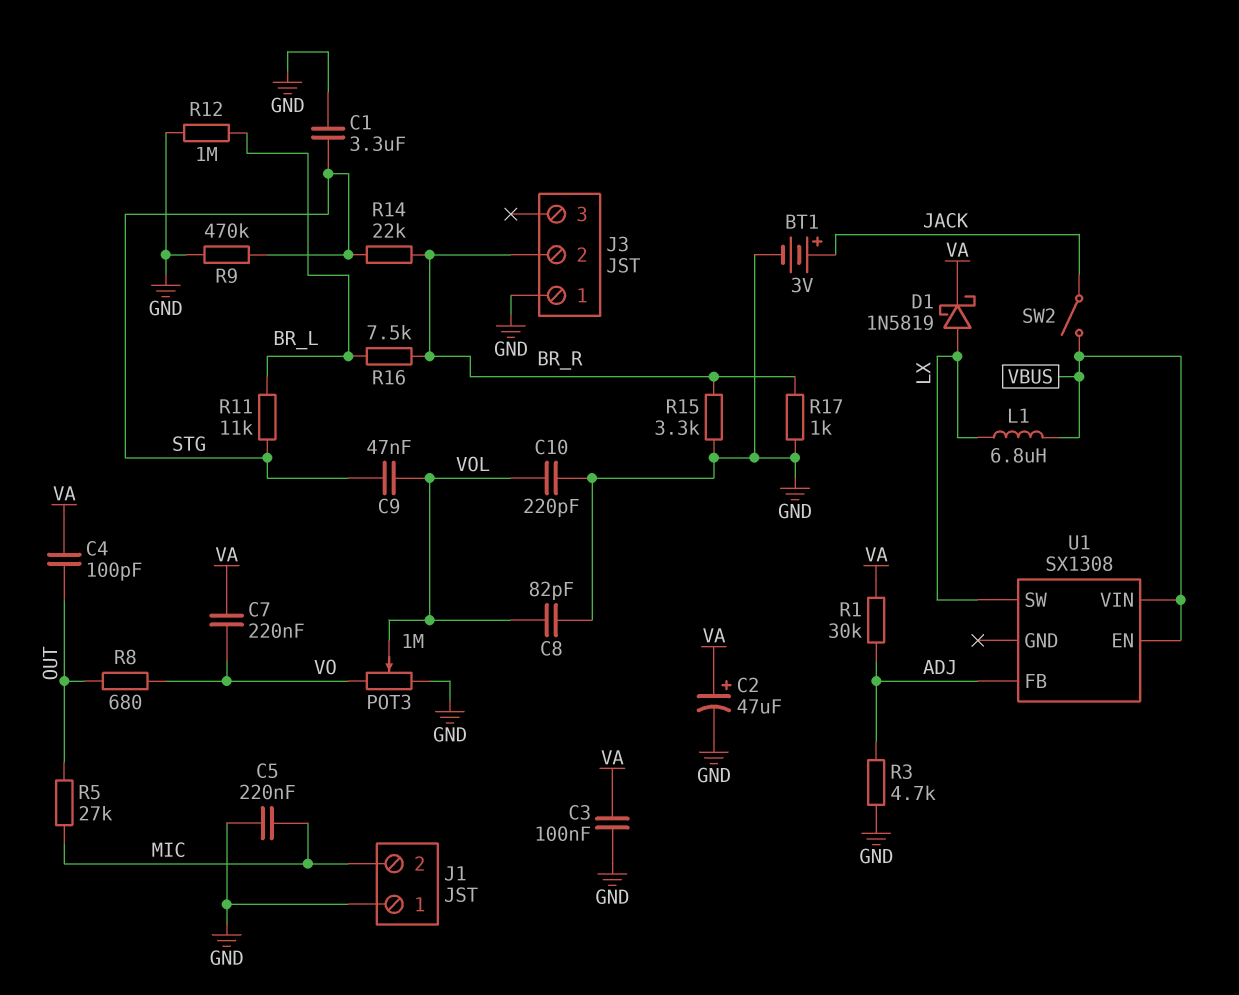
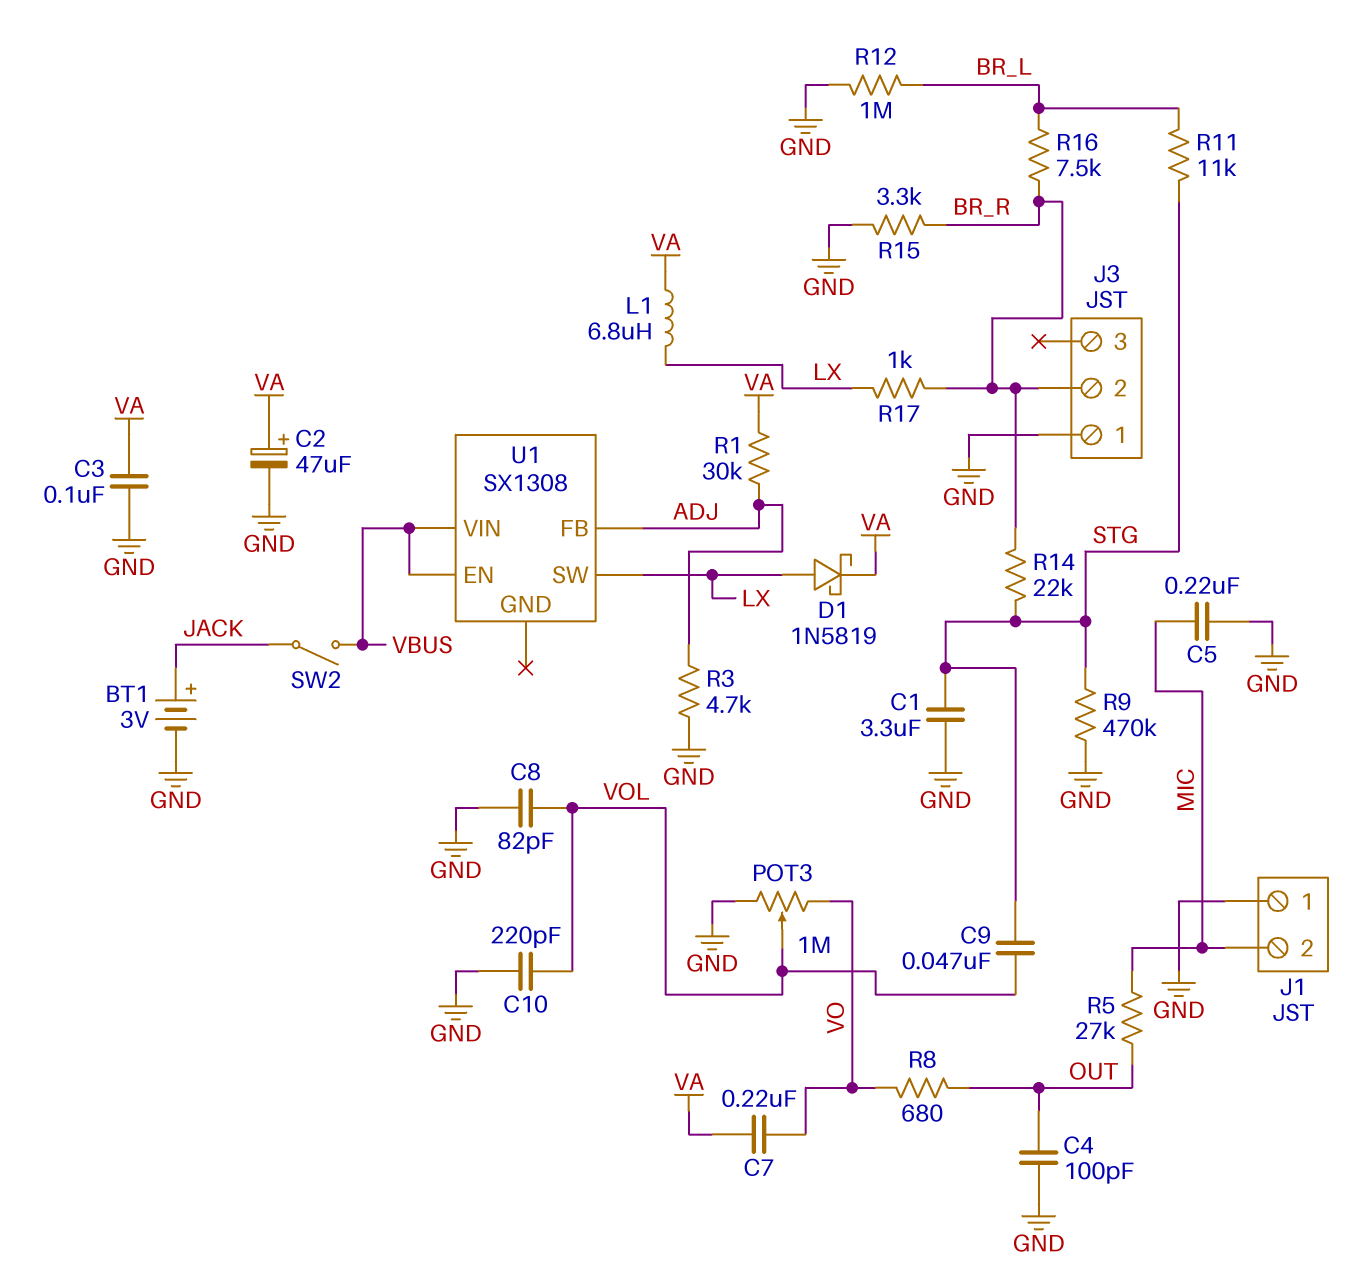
C4: 100pF (OUT, VA) -> 100pF (GND, OUT)
L1: 6.8uH (LX, VBUS) -> 6.8uH (LX, VA)
R17: 1k (BR_R, GND) -> 1k (BR_R, LX)

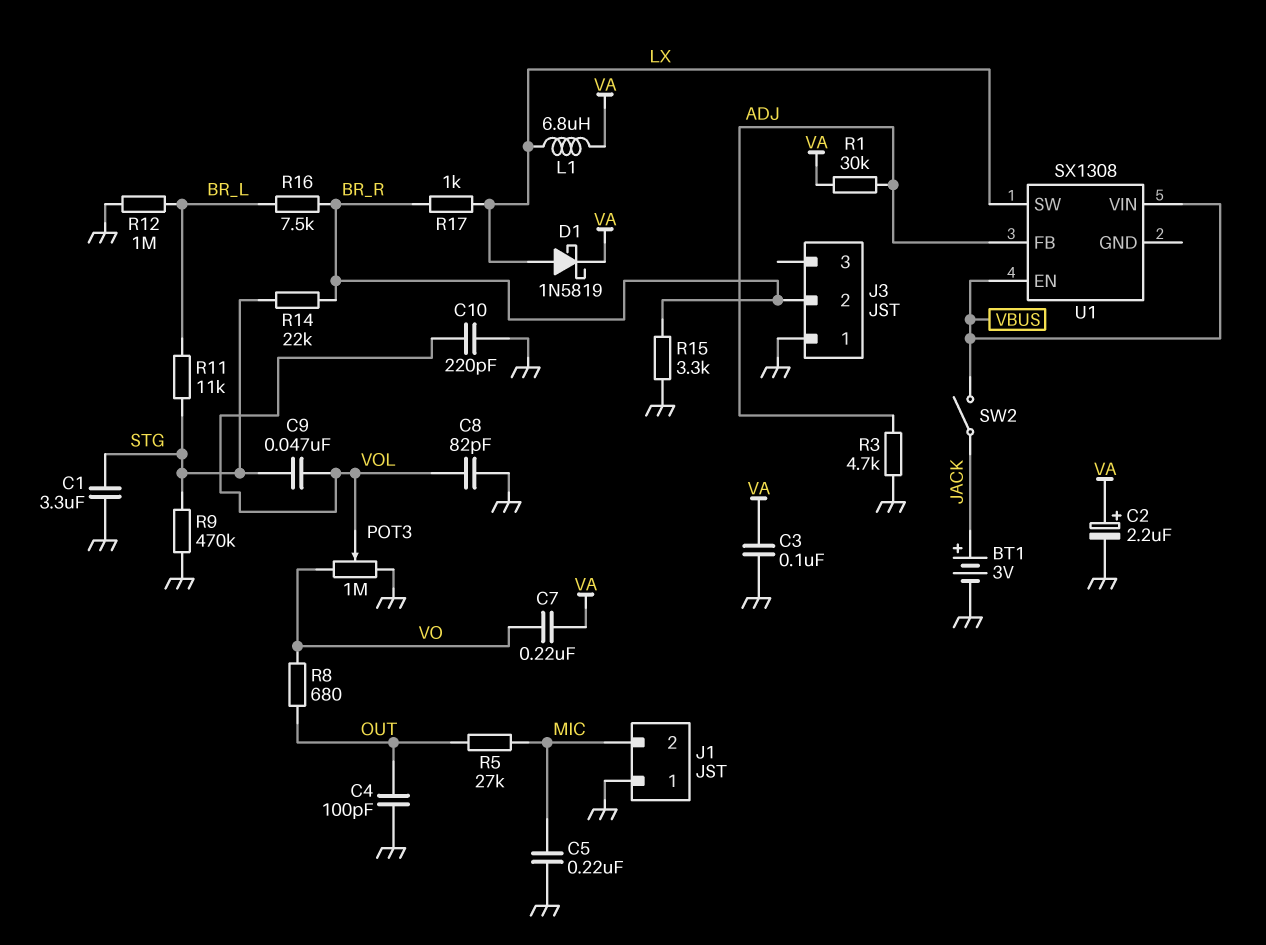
C2: 47uF (plus VA, minus GND) -> 2.2uF (plus VA, minus GND)

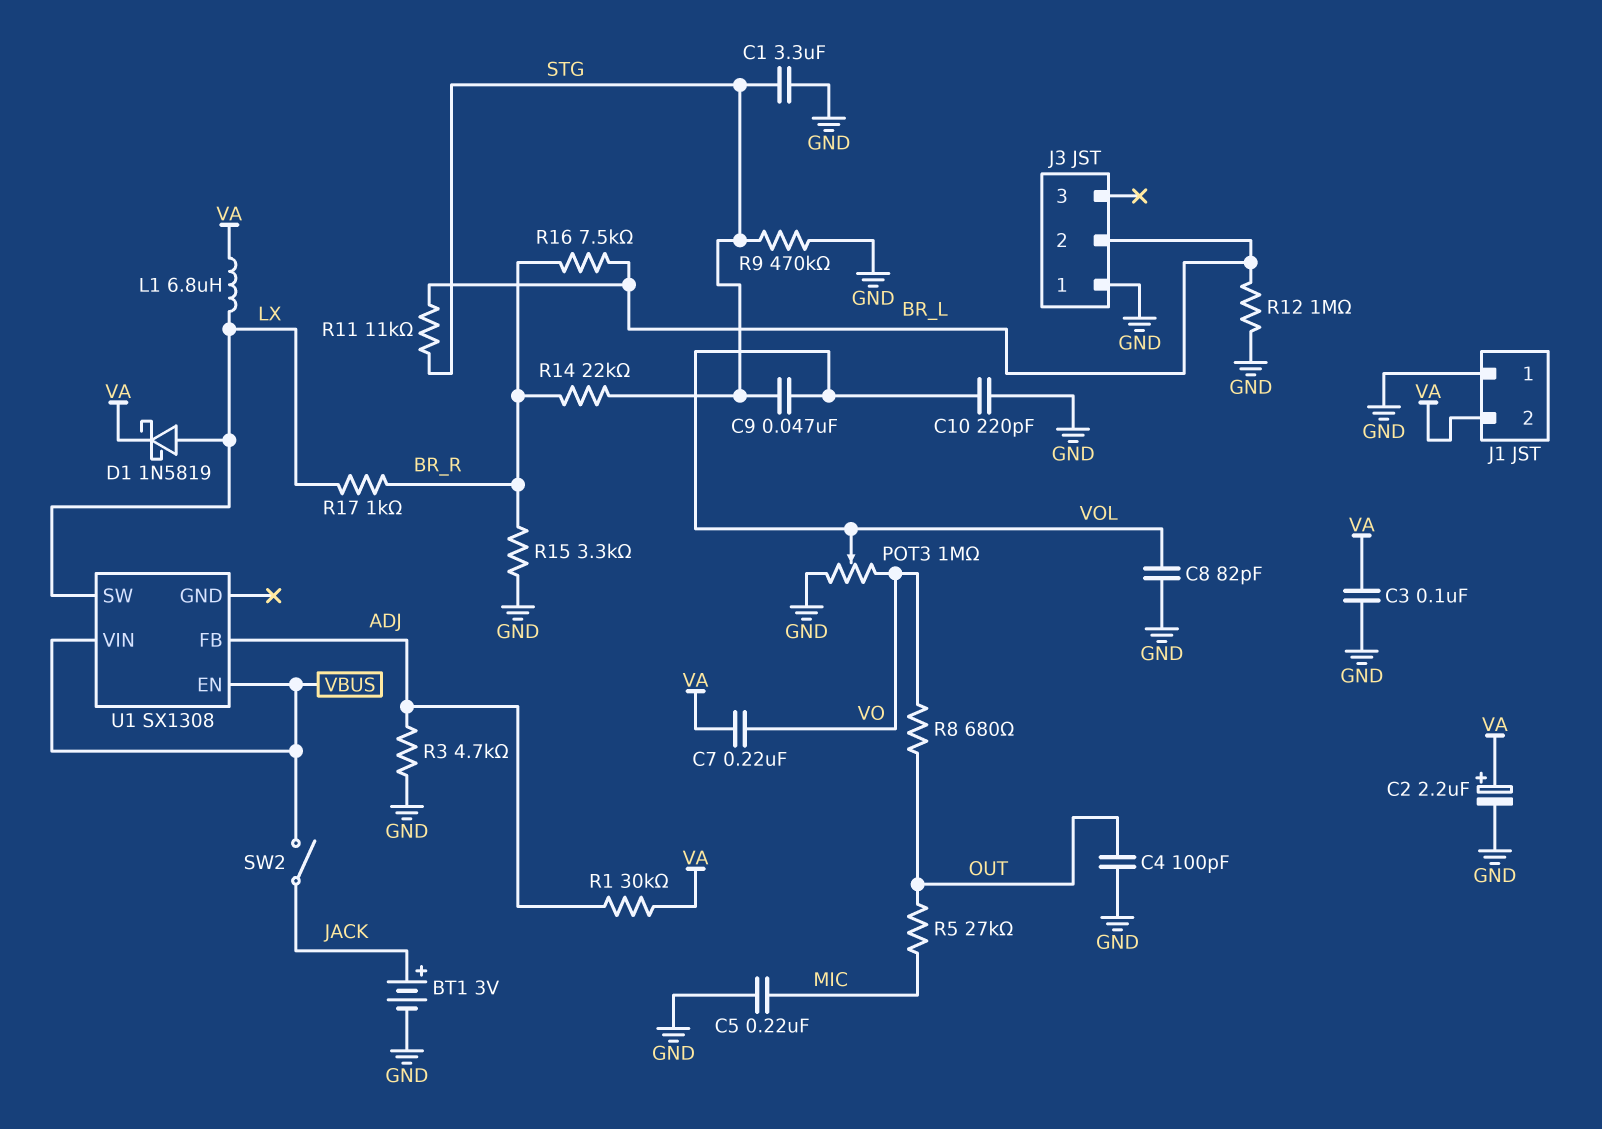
J1 pin 2: MIC -> VA
J3 pin 2: BR_R -> BR_L

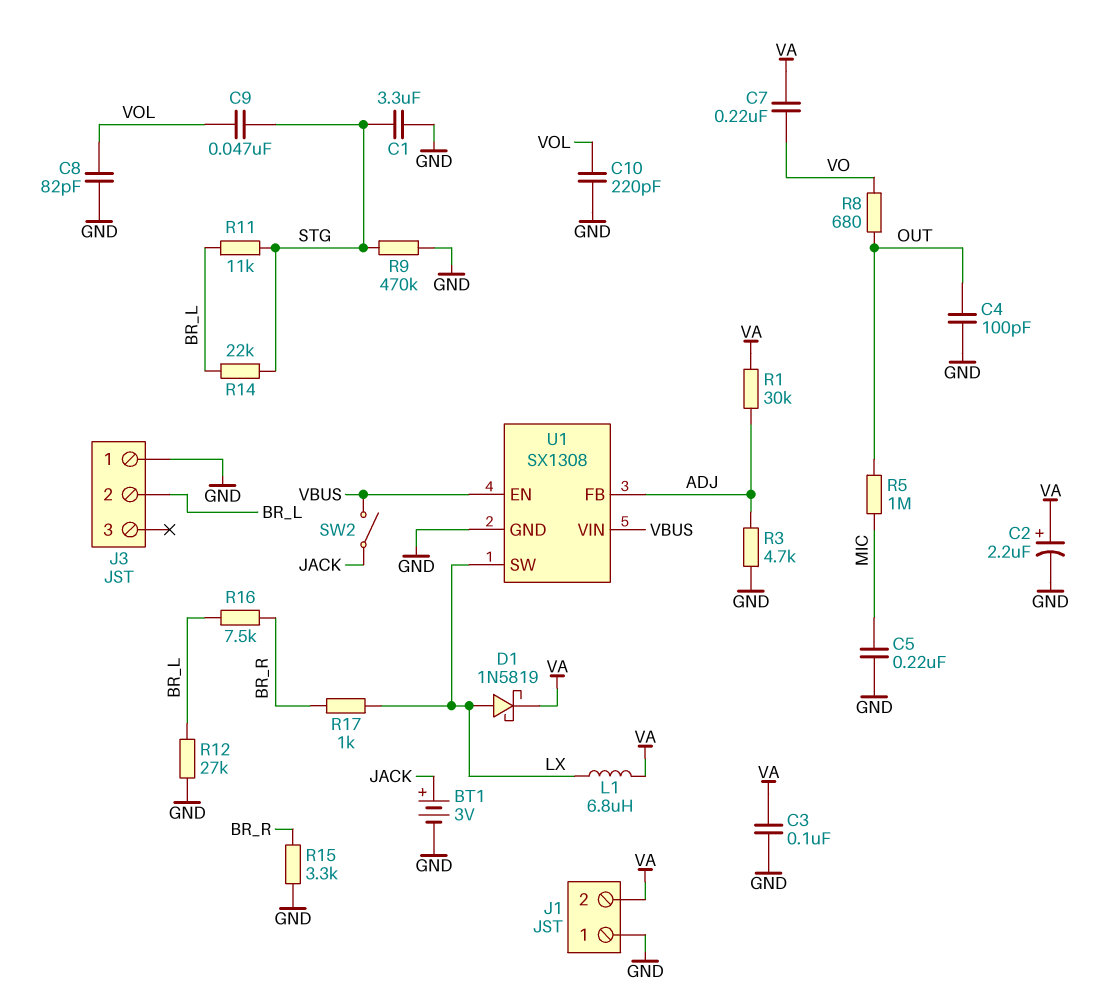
POT3: 1M (GND, VO, wiper VOL) -> none
R5: 27k (MIC, OUT) -> 1M (MIC, OUT)
R12: 1M (BR_L, GND) -> 27k (BR_L, GND)
R14: 22k (BR_R, STG) -> 22k (BR_L, STG)
U1 pin GND: none -> GND

